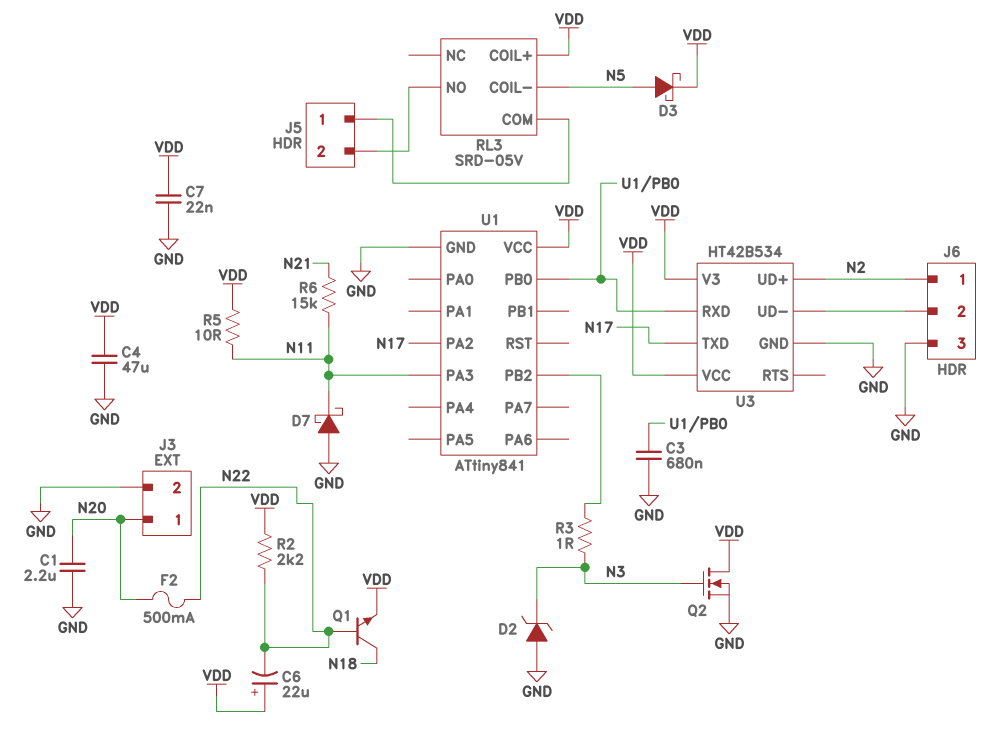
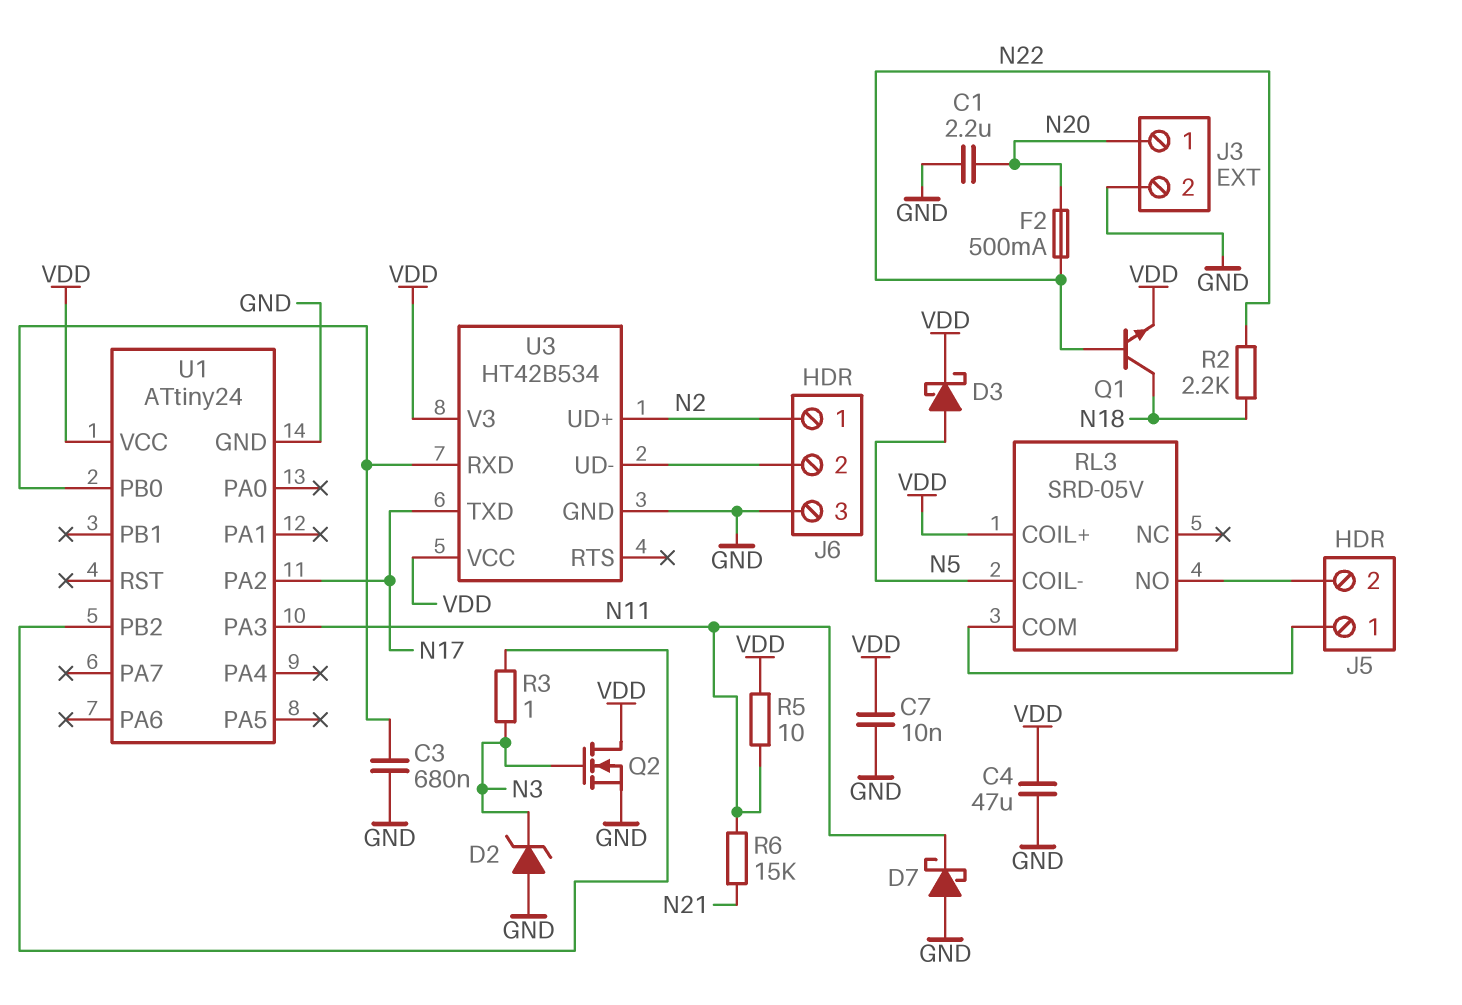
C6: 22uF (plus VDD, minus N22) -> none
C7: 22nF (GND, VDD) -> 10nF (GND, VDD)
R2: 2.2k (N22, VDD) -> 2.2k (N18, N22)
U1: ATtiny841 -> ATtiny24

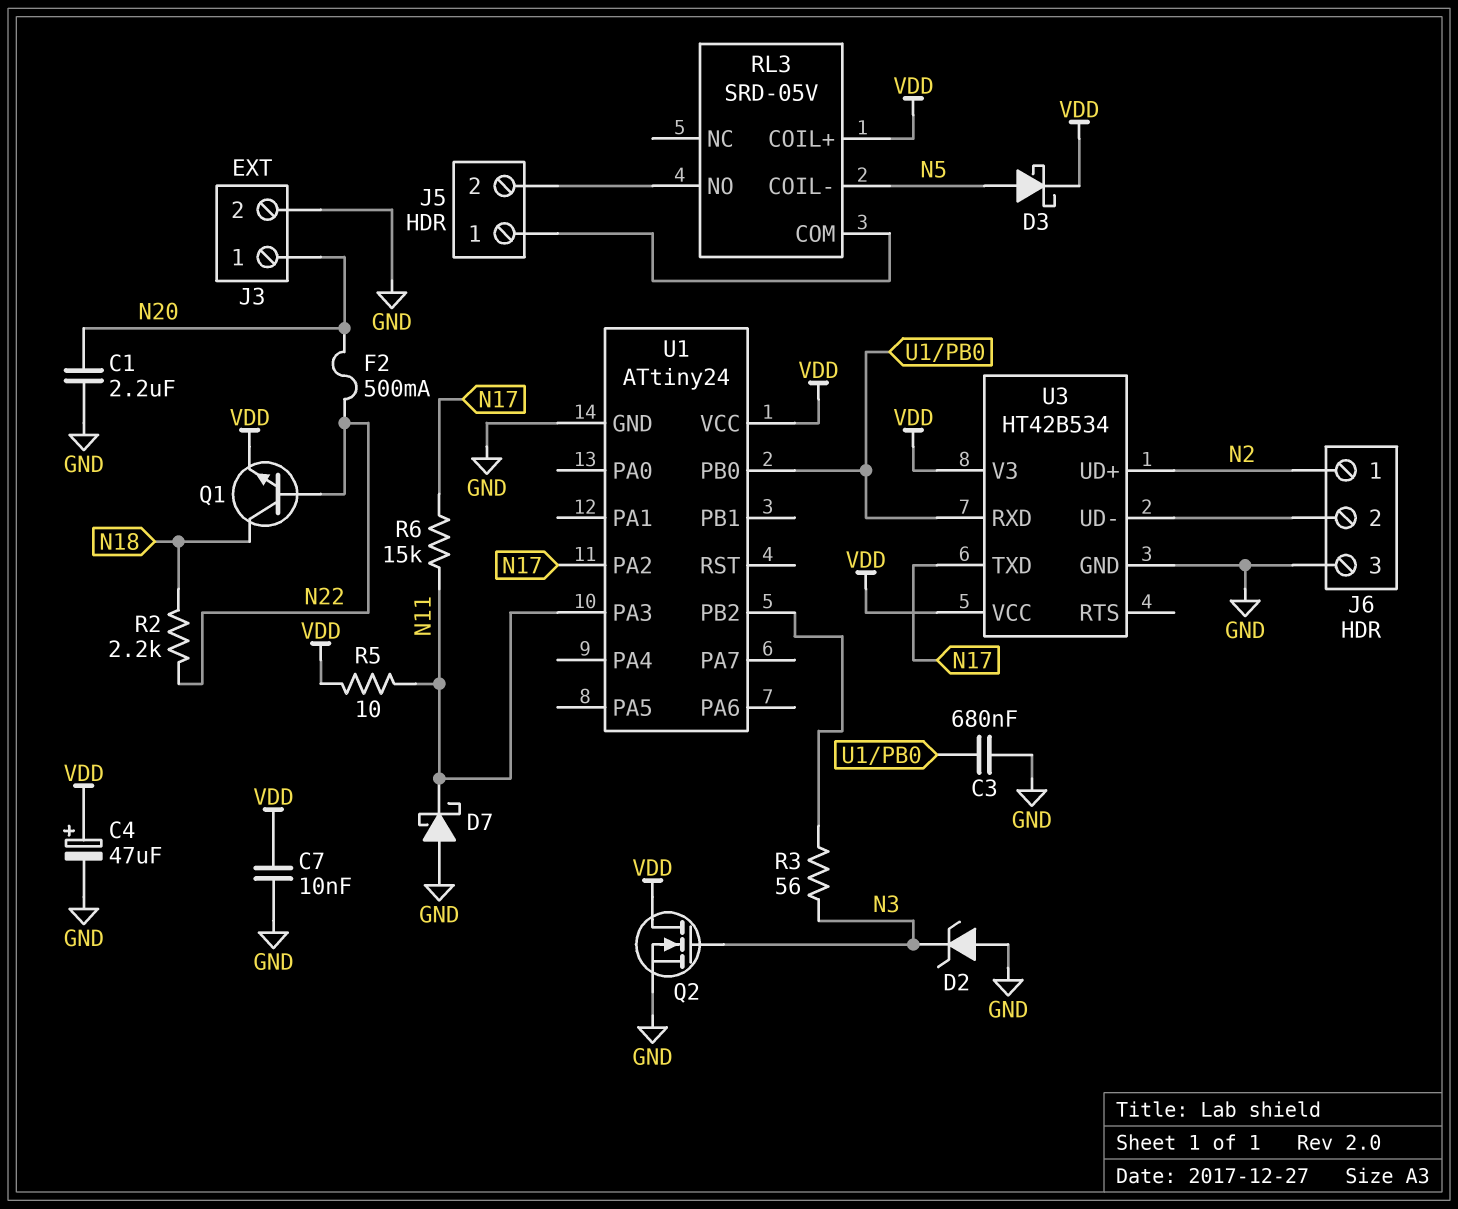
C4: 47uF (GND, VDD) -> 47uF (plus VDD, minus GND)
R3: 1 (N3, U1/PB2) -> 56 (N3, U1/PB2)
R6: 15k (N11, N21) -> 15k (N11, N17)

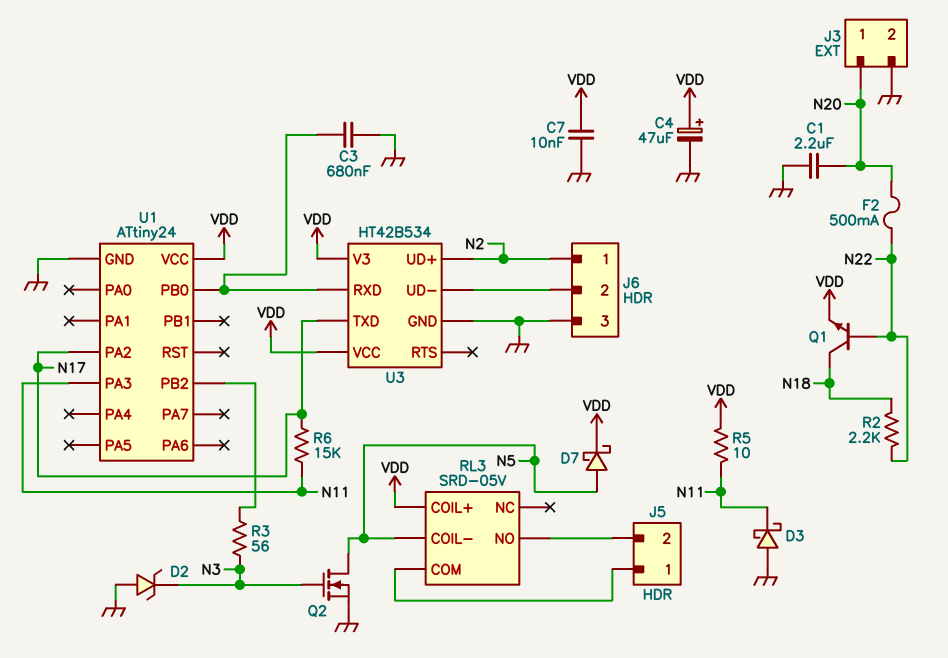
D3: schottky (A N5, K VDD) -> schottky (A GND, K N11)
D7: schottky (A GND, K N11) -> schottky (A N5, K VDD)
Q2: NMOS (G N3, D VDD, S GND) -> NMOS (G N3, D N5, S GND)

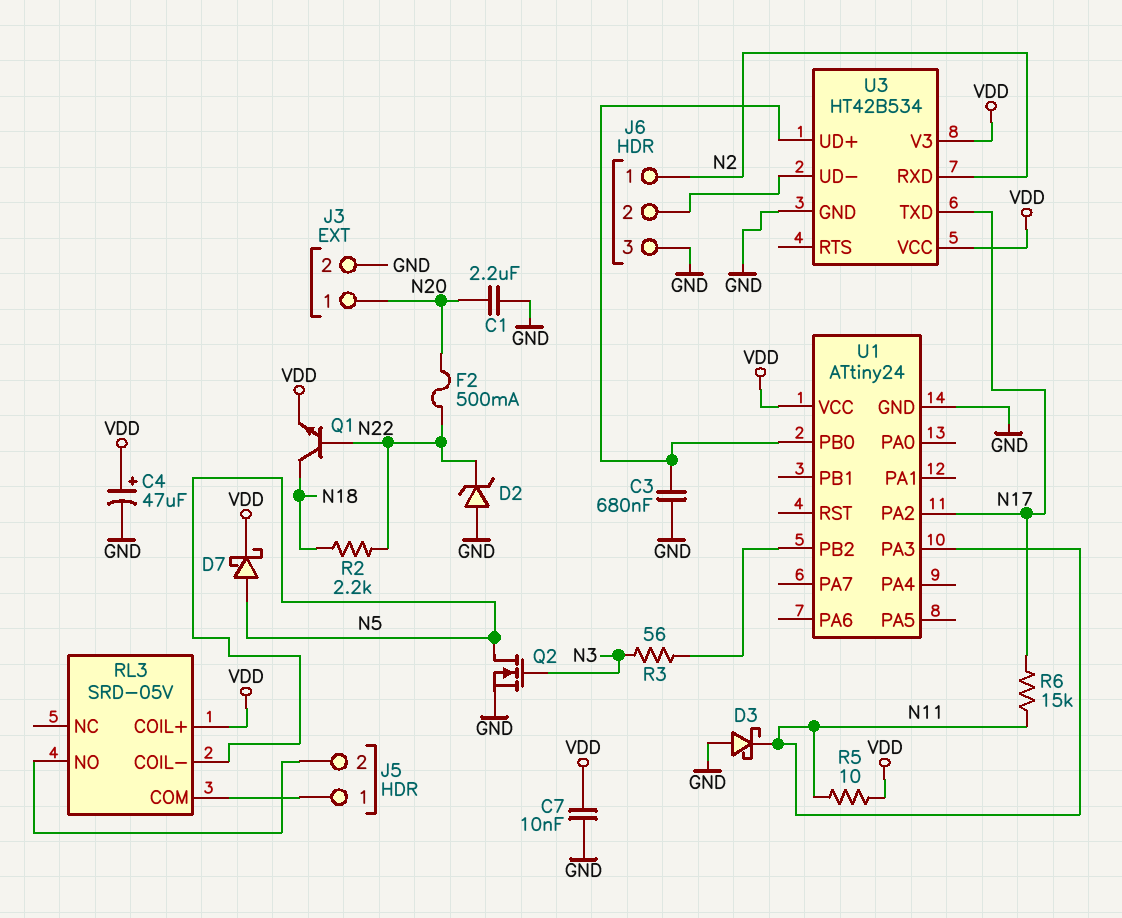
D2: zener (A GND, K N3) -> zener (A GND, K N22)
U3 pin RXD: U1/PB0 -> N2
U3 pin UD+: N2 -> U1/PB0

